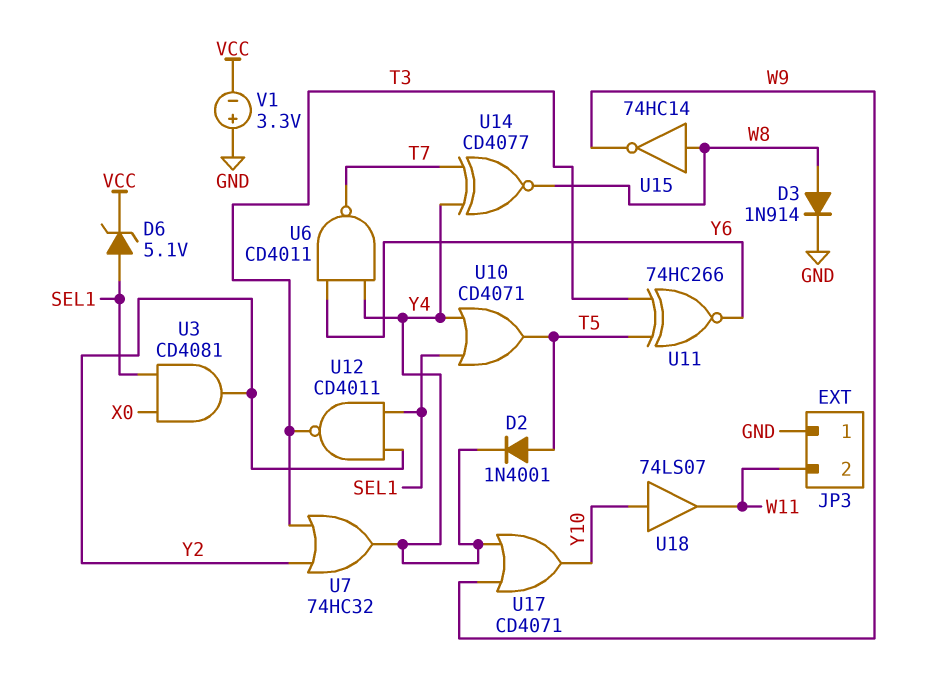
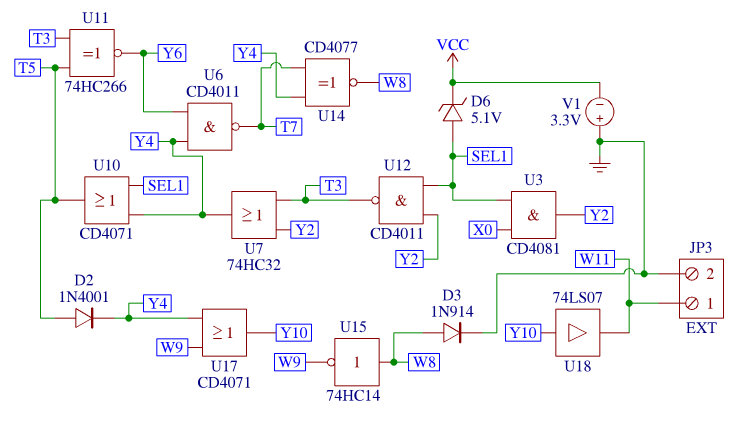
JP3 pin 1: GND -> W11
JP3 pin 2: W11 -> GND

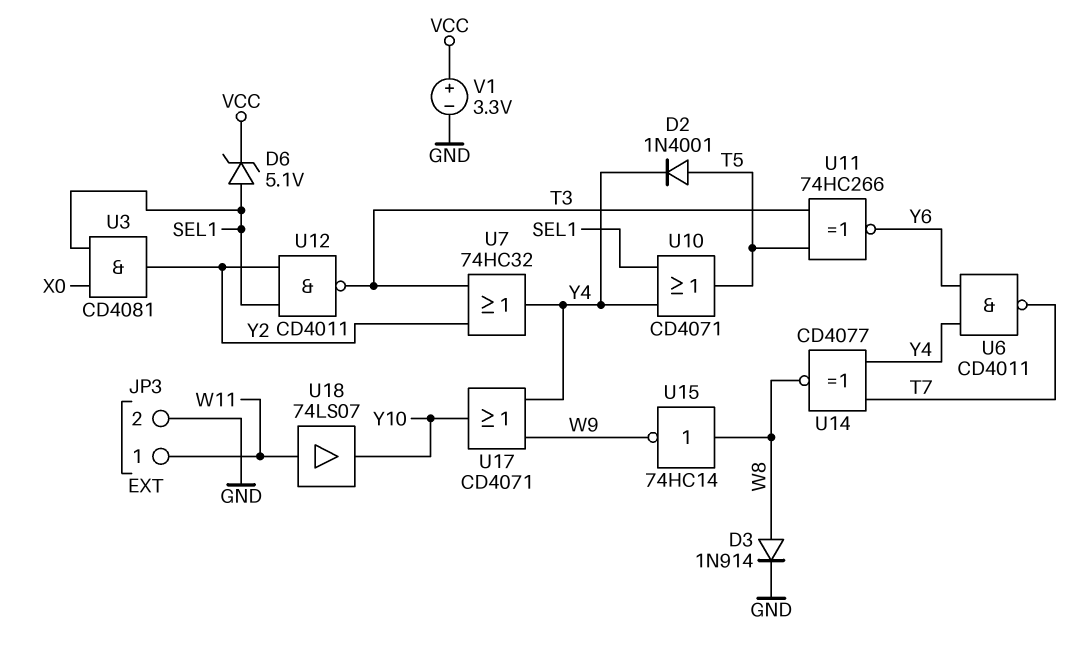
U18: buffer 74LS07 (in Y10, out W11) -> buffer 74LS07 (in W11, out Y10)
V1: 3.3V (plus GND, minus VCC) -> 3.3V (plus VCC, minus GND)

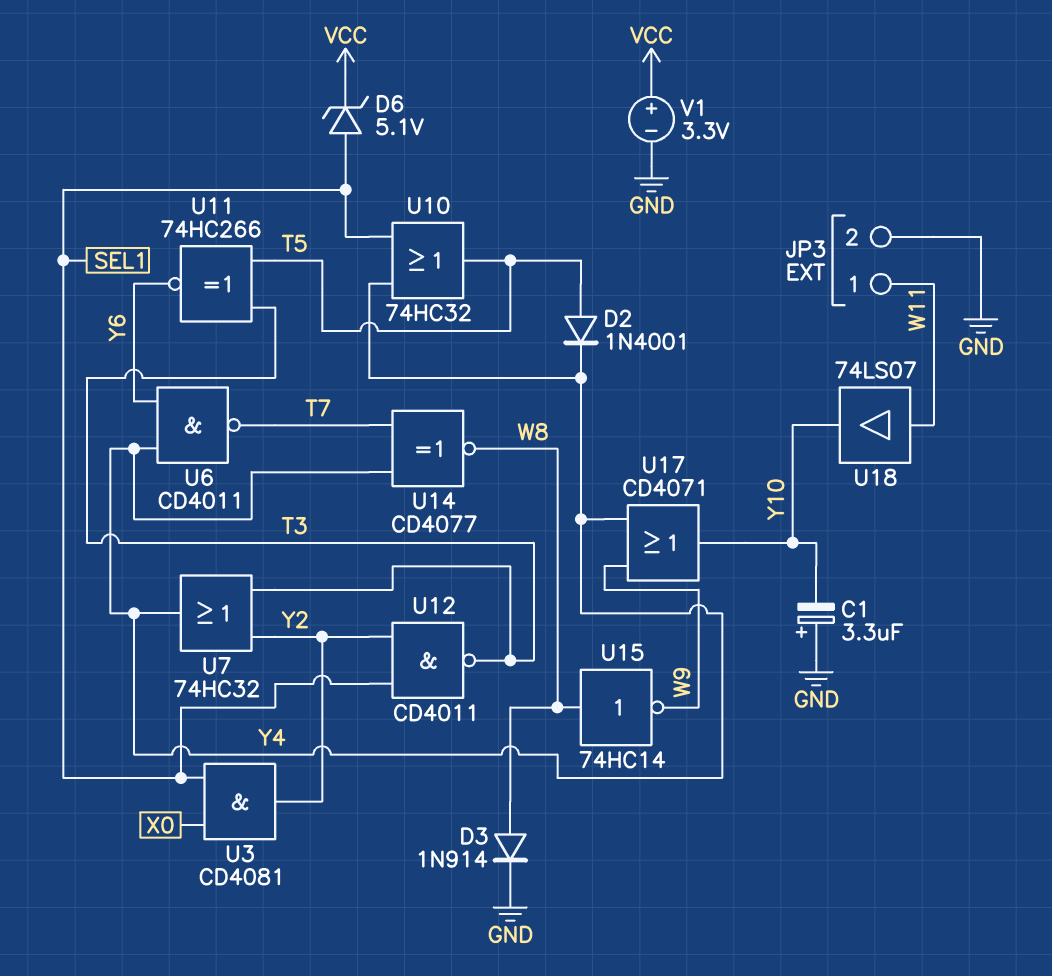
C1: none -> 3.3uF (plus GND, minus Y10)
U10: OR CD4071 (in SEL1, in Y4, out T5) -> OR 74HC32 (in SEL1, in Y4, out T5)

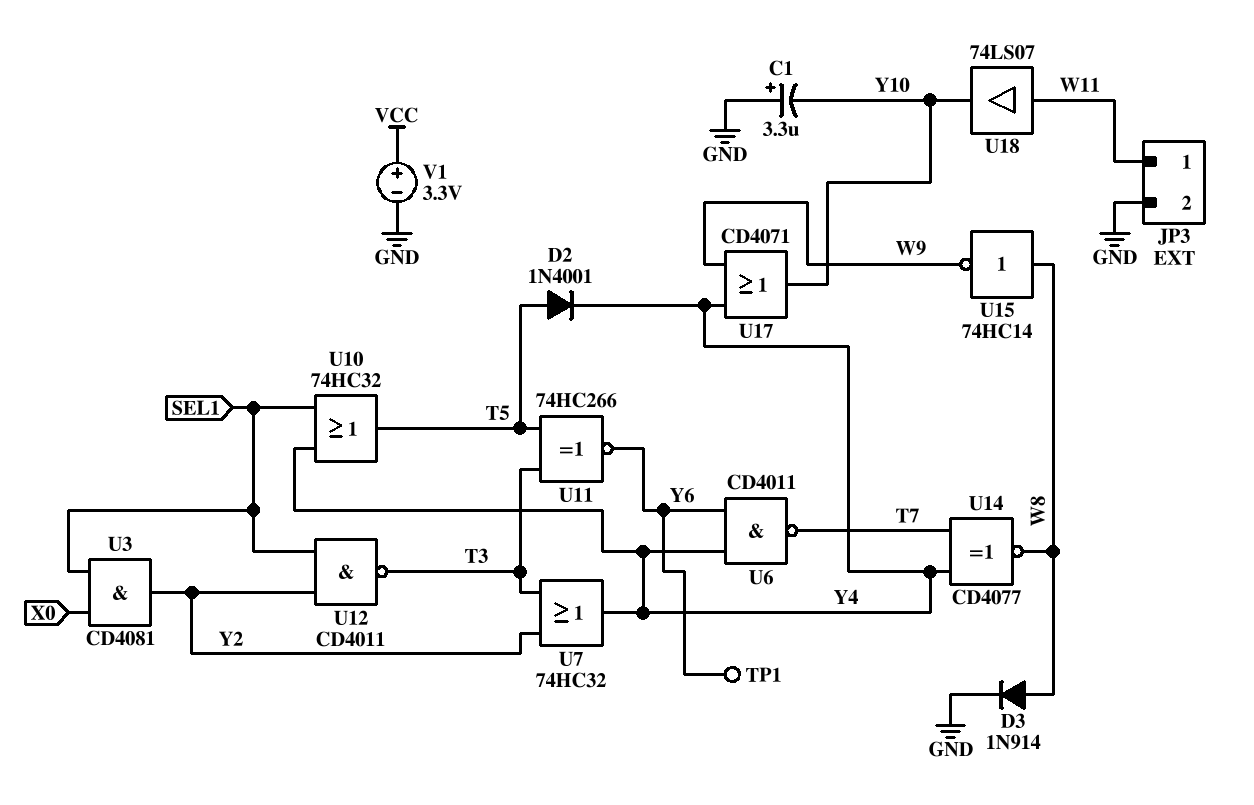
D6: zener 5.1V (A SEL1, K VCC) -> none
TP1: none -> test point (Y6)

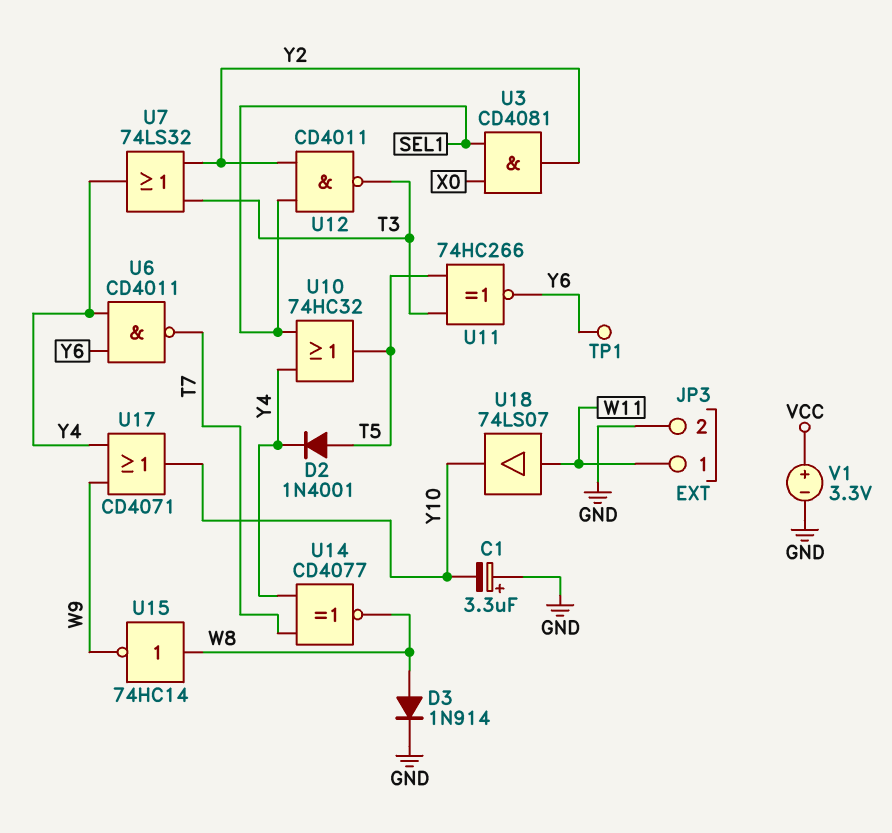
U7: OR 74HC32 (in T3, in Y2, out Y4) -> OR 74LS32 (in T3, in Y2, out Y4)

